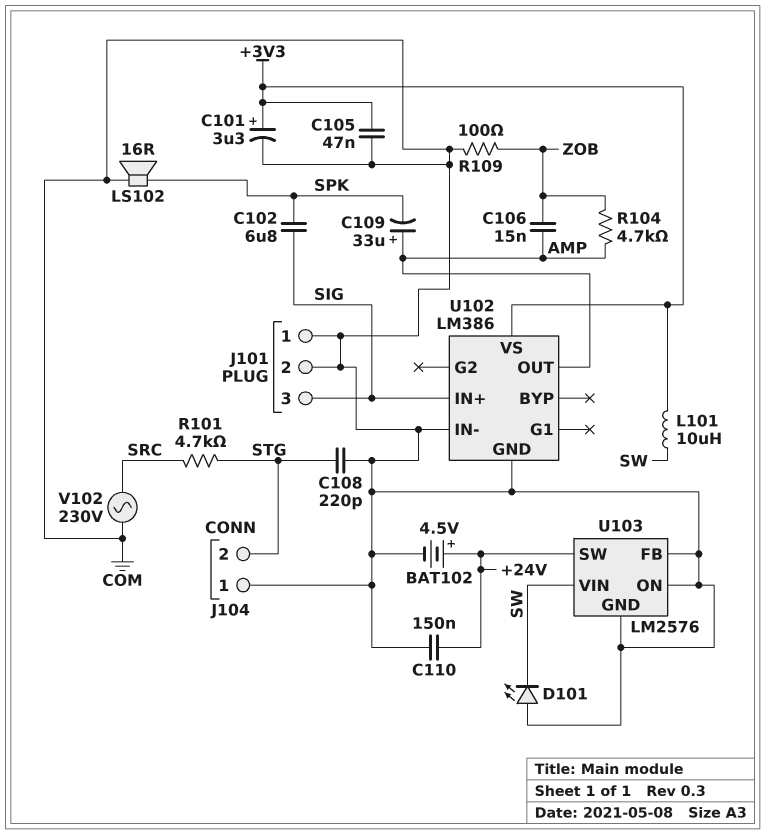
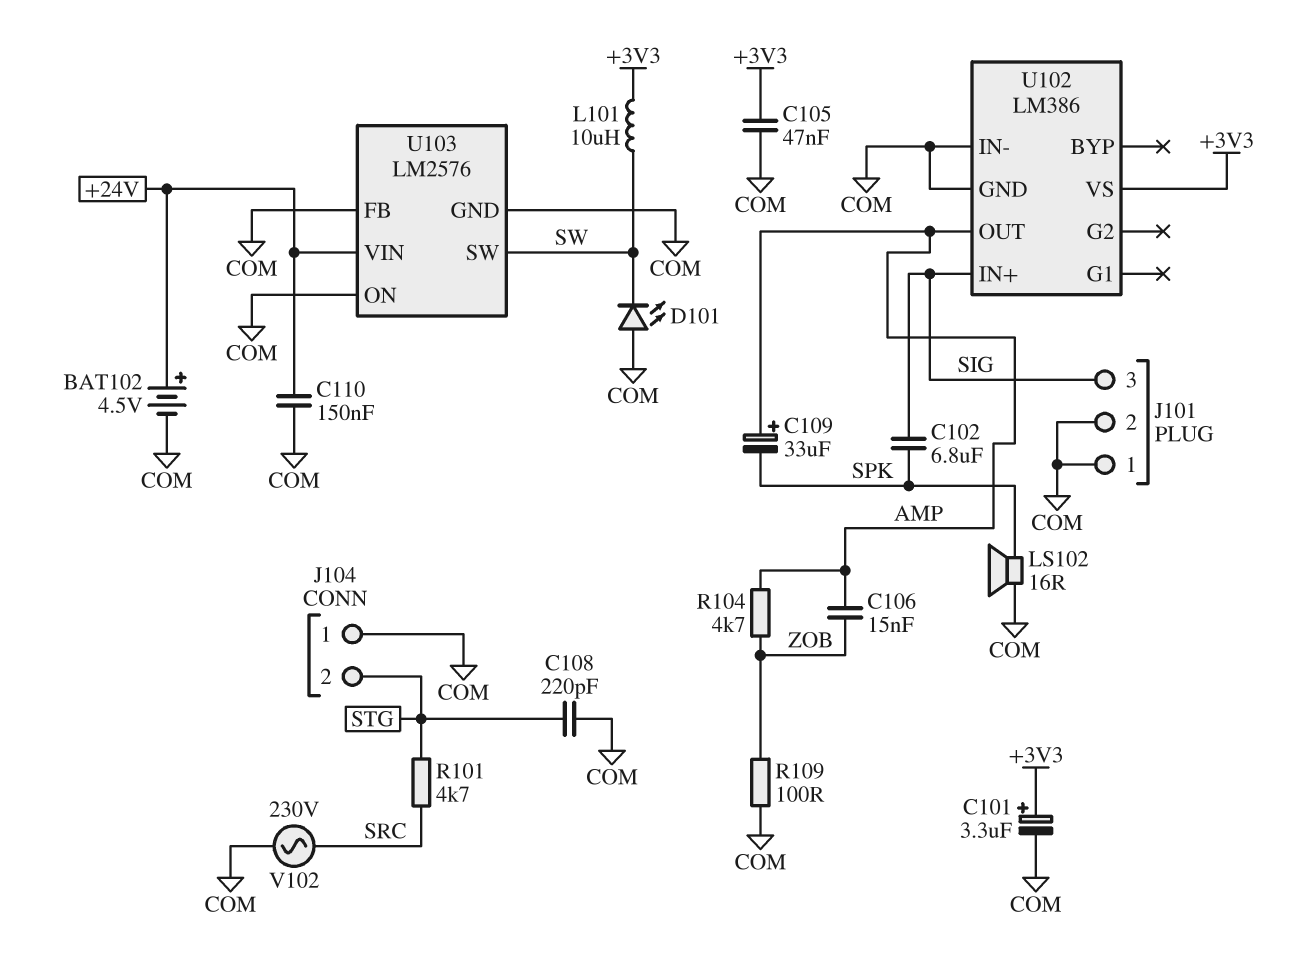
U103 pin SW: +24V -> SW
U103 pin VIN: SW -> +24V

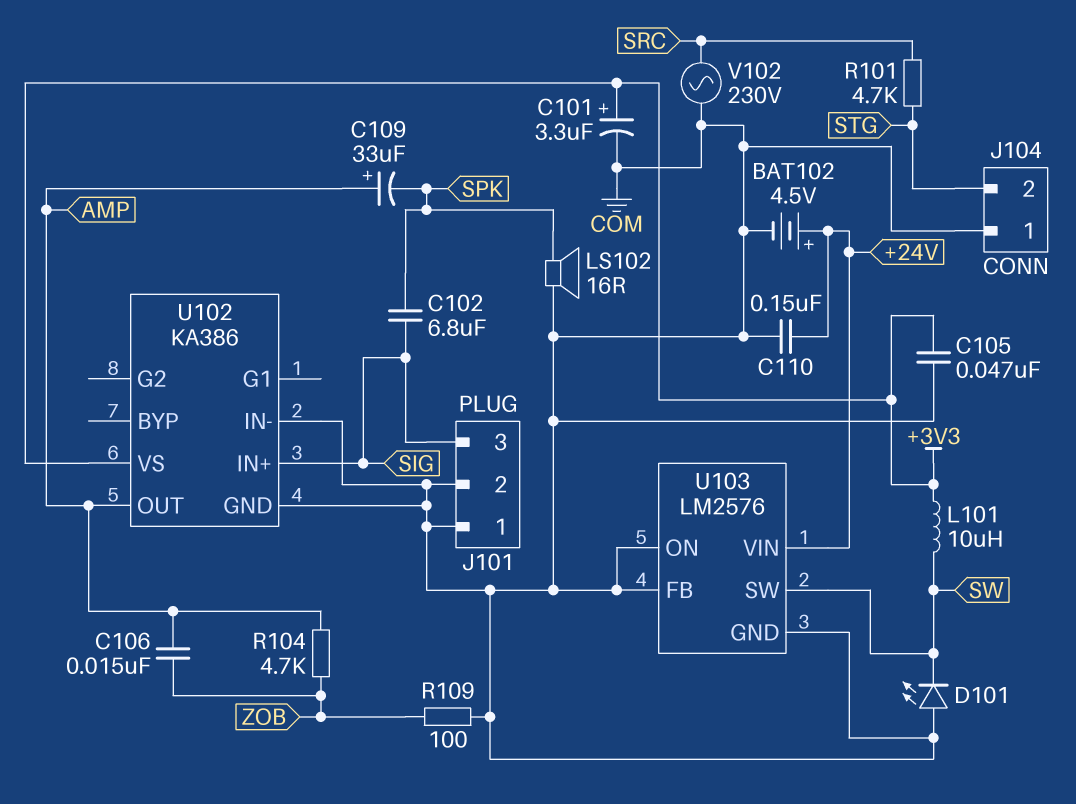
C108: 220pF (COM, STG) -> none
U102: LM386 -> KA386

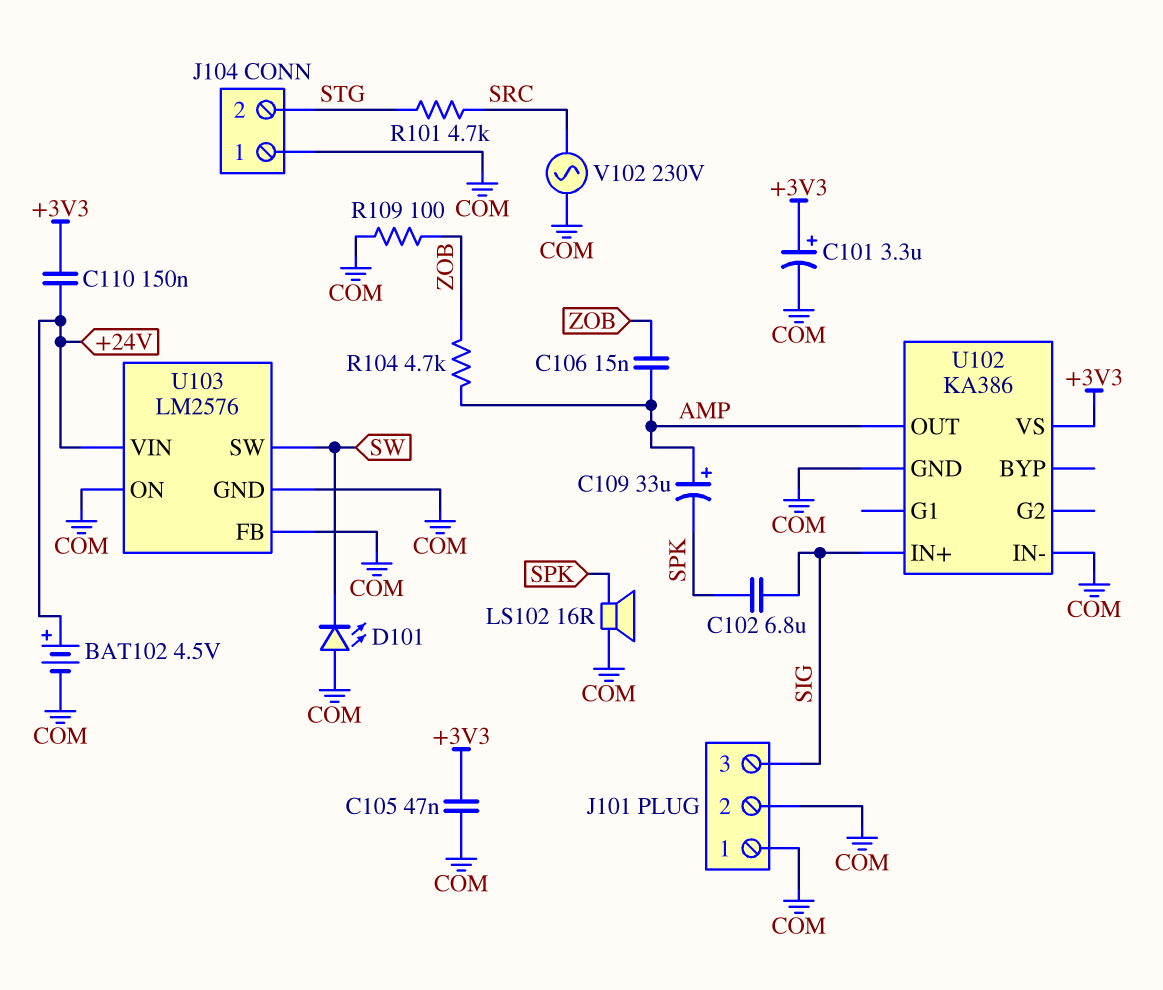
C110: 150nF (+24V, COM) -> 150nF (+3V3, +24V)
L101: 10uH (+3V3, SW) -> none

